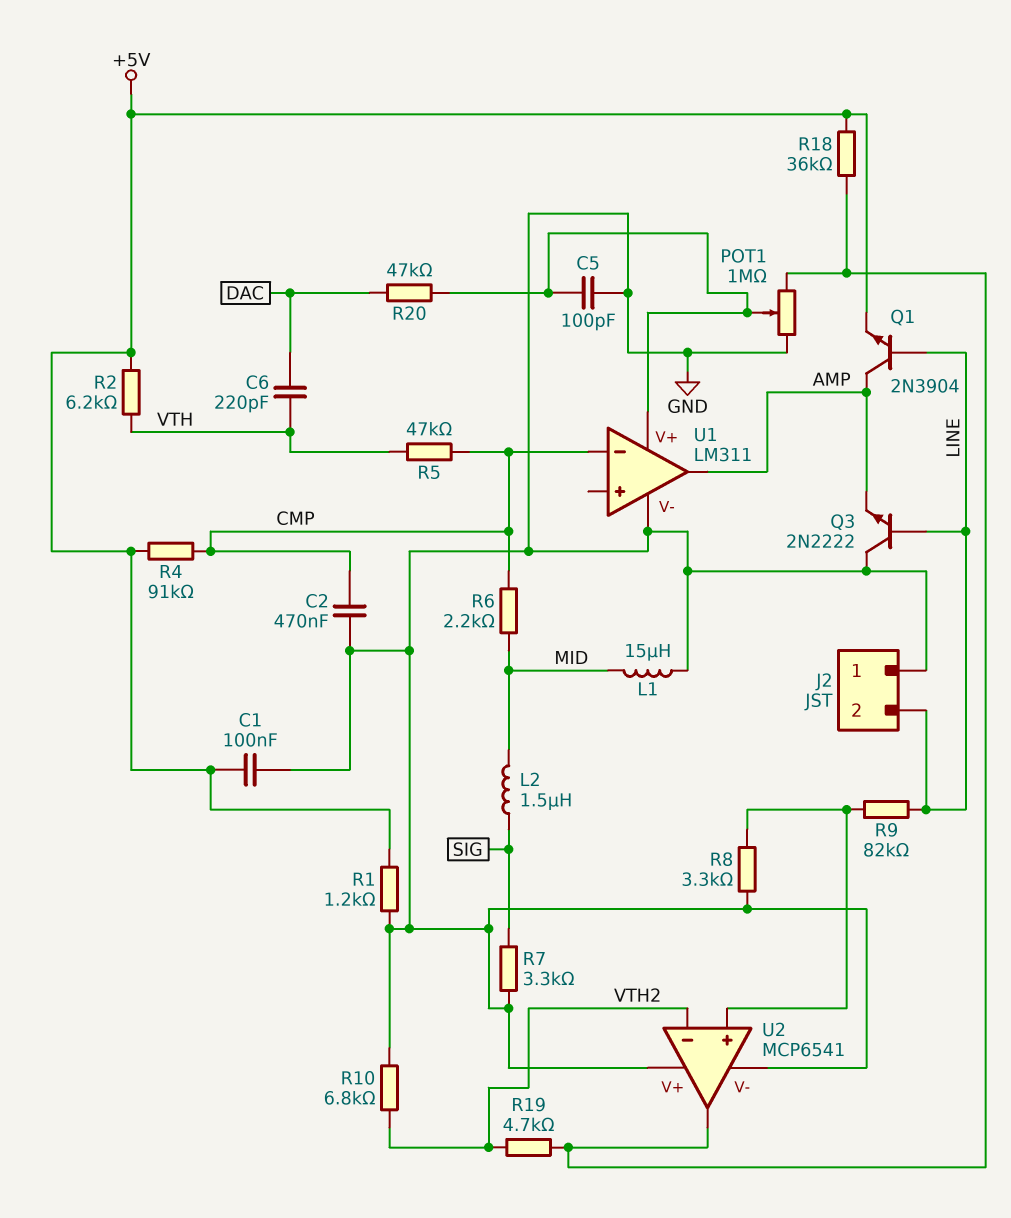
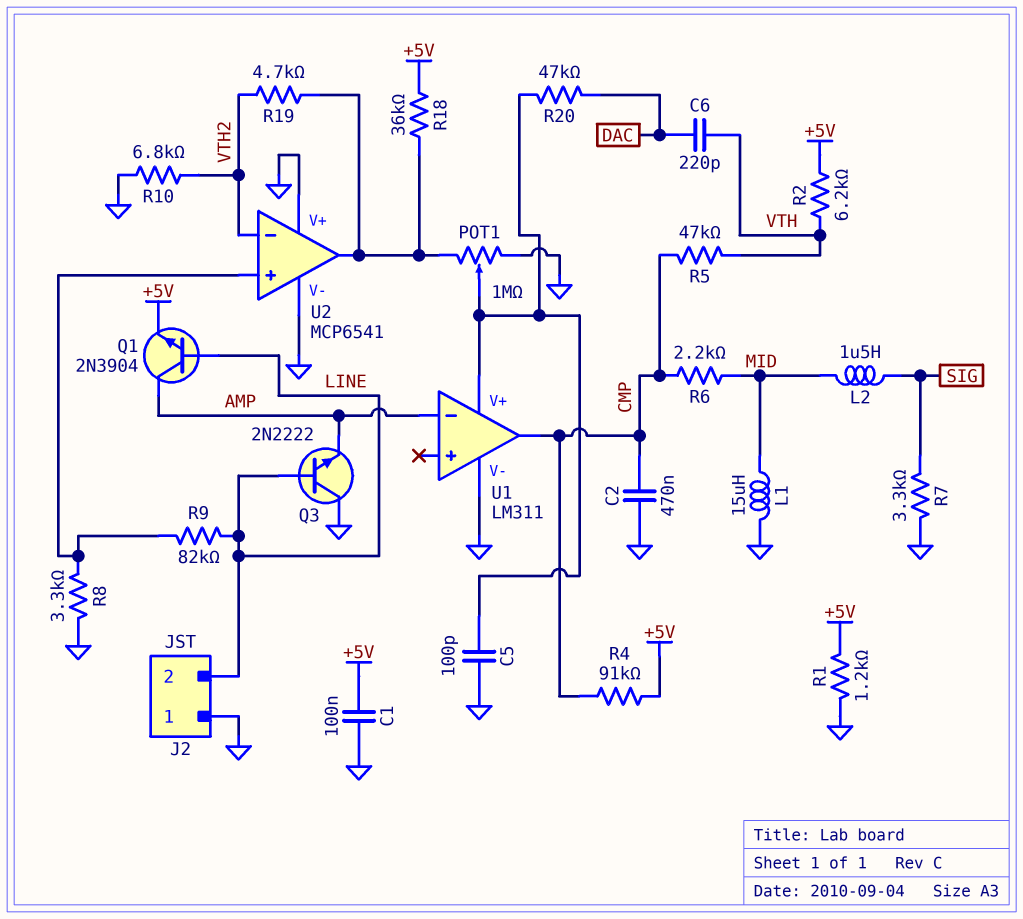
U1 pin in-: CMP -> AMP
U1 pin out: AMP -> CMP

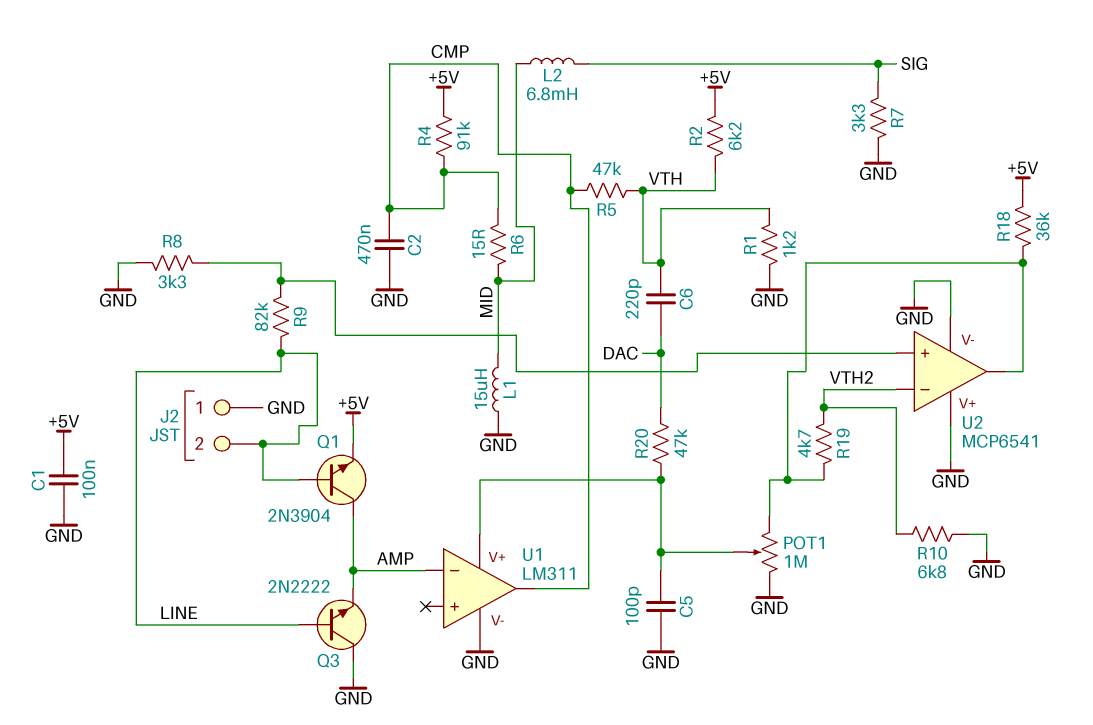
L2: 1.5uH (MID, SIG) -> 6.8mH (MID, SIG)
R1: 1.2k (+5V, GND) -> 1.2k (GND, VTH)
R6: 2.2k (CMP, MID) -> 15 (CMP, MID)

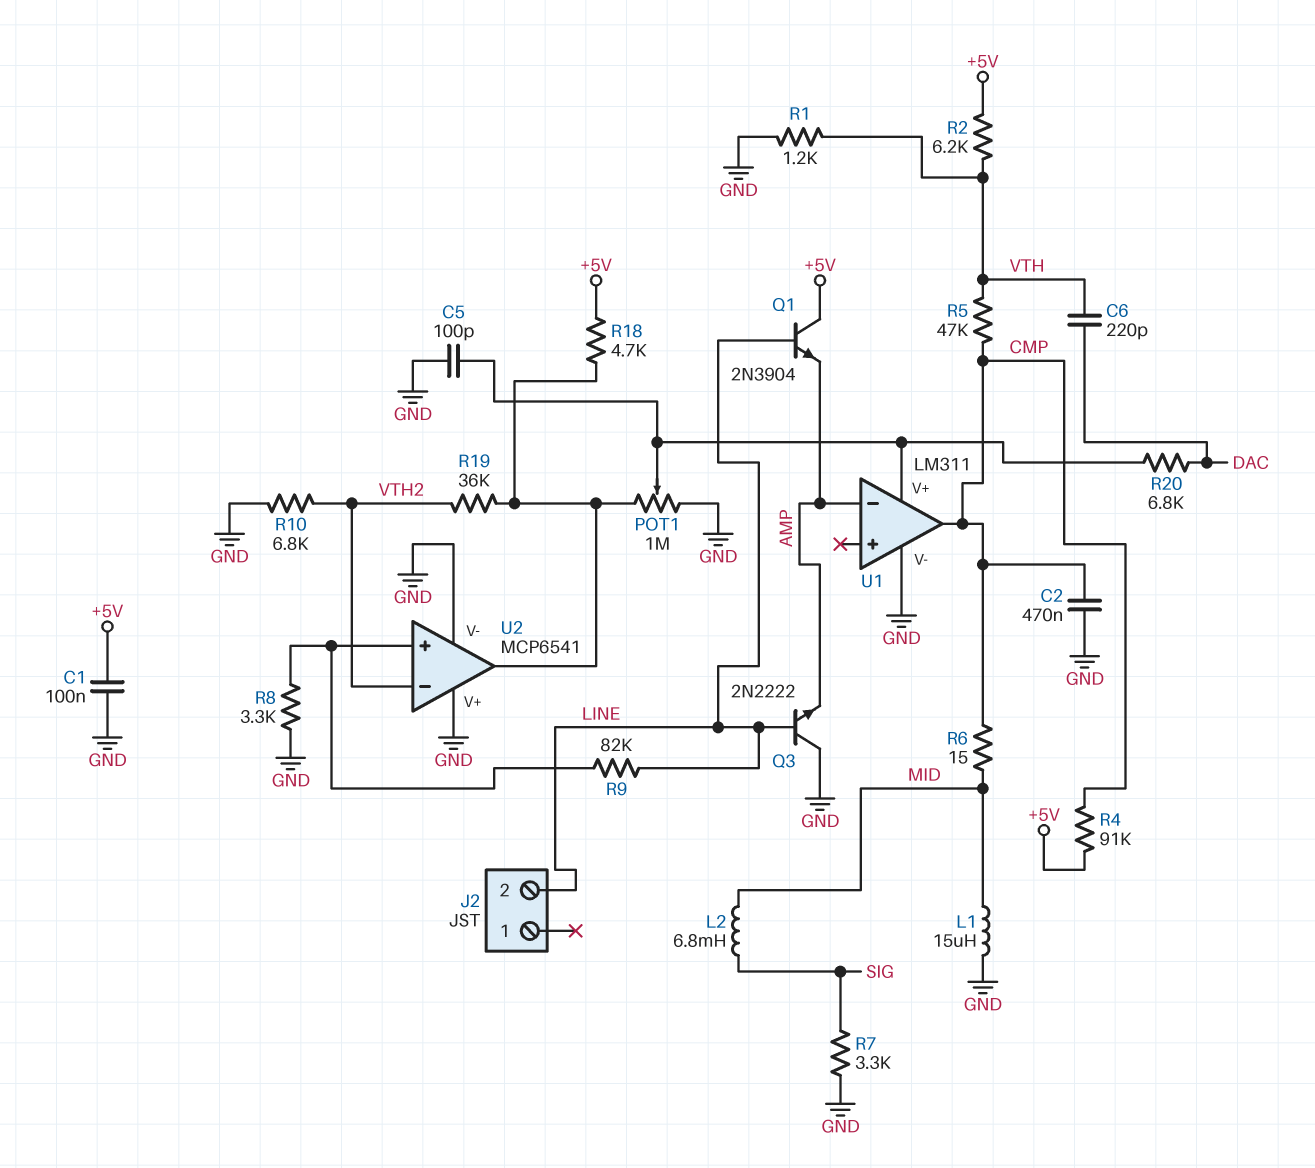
J2 pin 1: GND -> none
Q1: NPN 2N3904 (B LINE, C AMP, E +5V) -> NPN 2N3904 (B LINE, C +5V, E AMP)
R18: 36k (+5V, U2/out) -> 4.7k (+5V, U2/out)
R19: 4.7k (U2/out, VTH2) -> 36k (U2/out, VTH2)
R20: 47k (DAC, U1/V+) -> 6.8k (DAC, U1/V+)

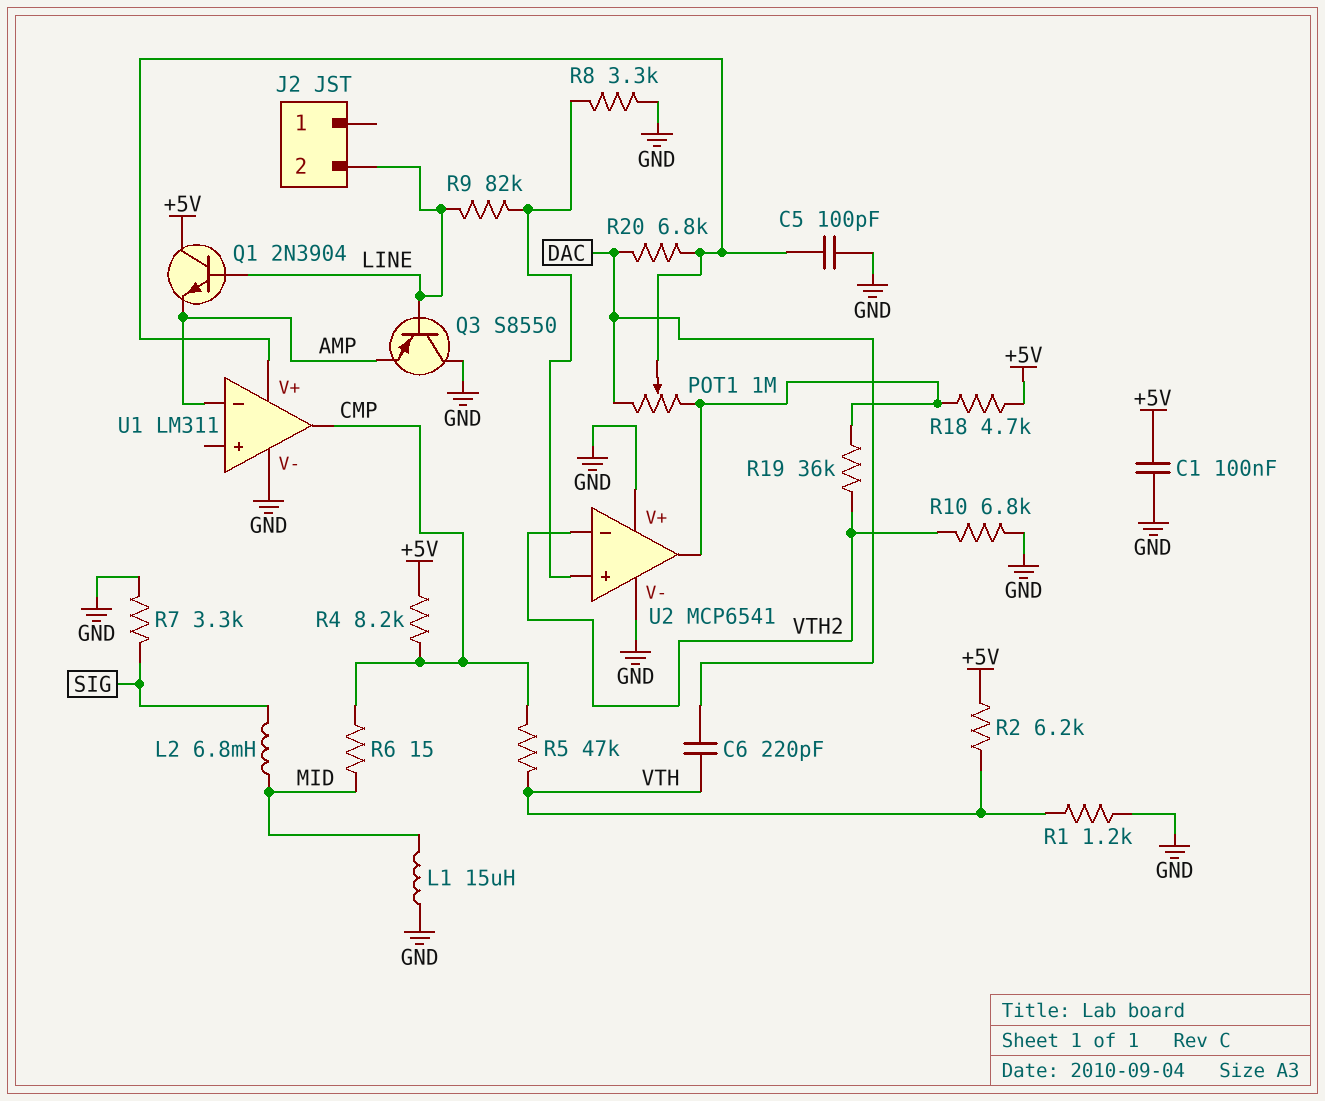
C2: 470nF (CMP, GND) -> none
POT1: 1M (GND, U2/out, wiper U1/V+) -> 1M (DAC, U2/out, wiper U1/V+)
Q3: NPN 2N2222 (B LINE, C GND, E AMP) -> PNP S8550 (B LINE, C GND, E AMP)
R4: 91k (+5V, CMP) -> 8.2k (+5V, CMP)

